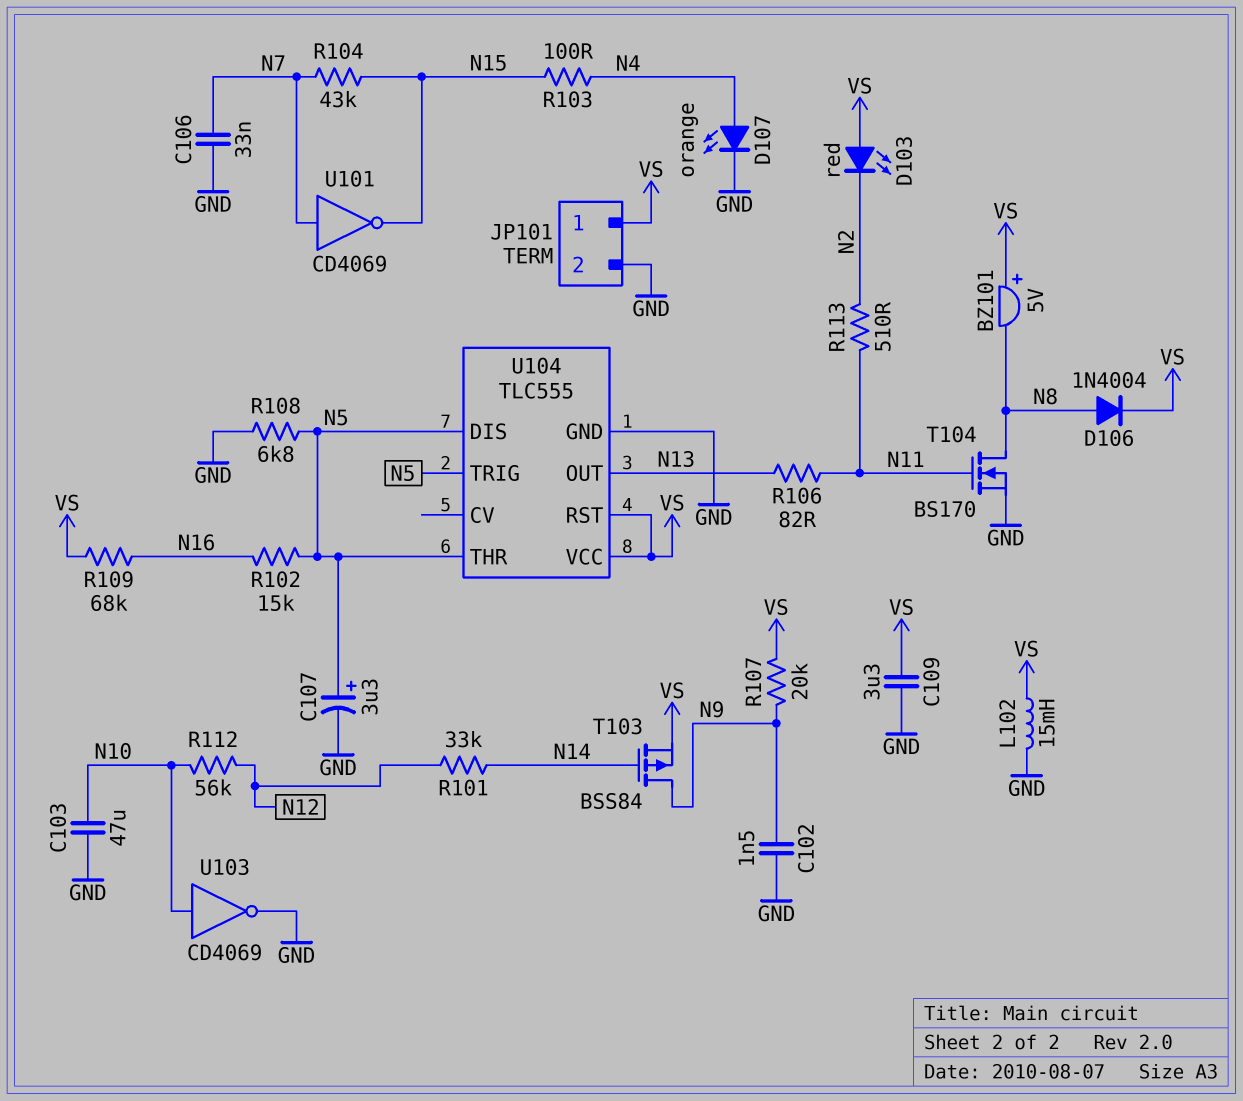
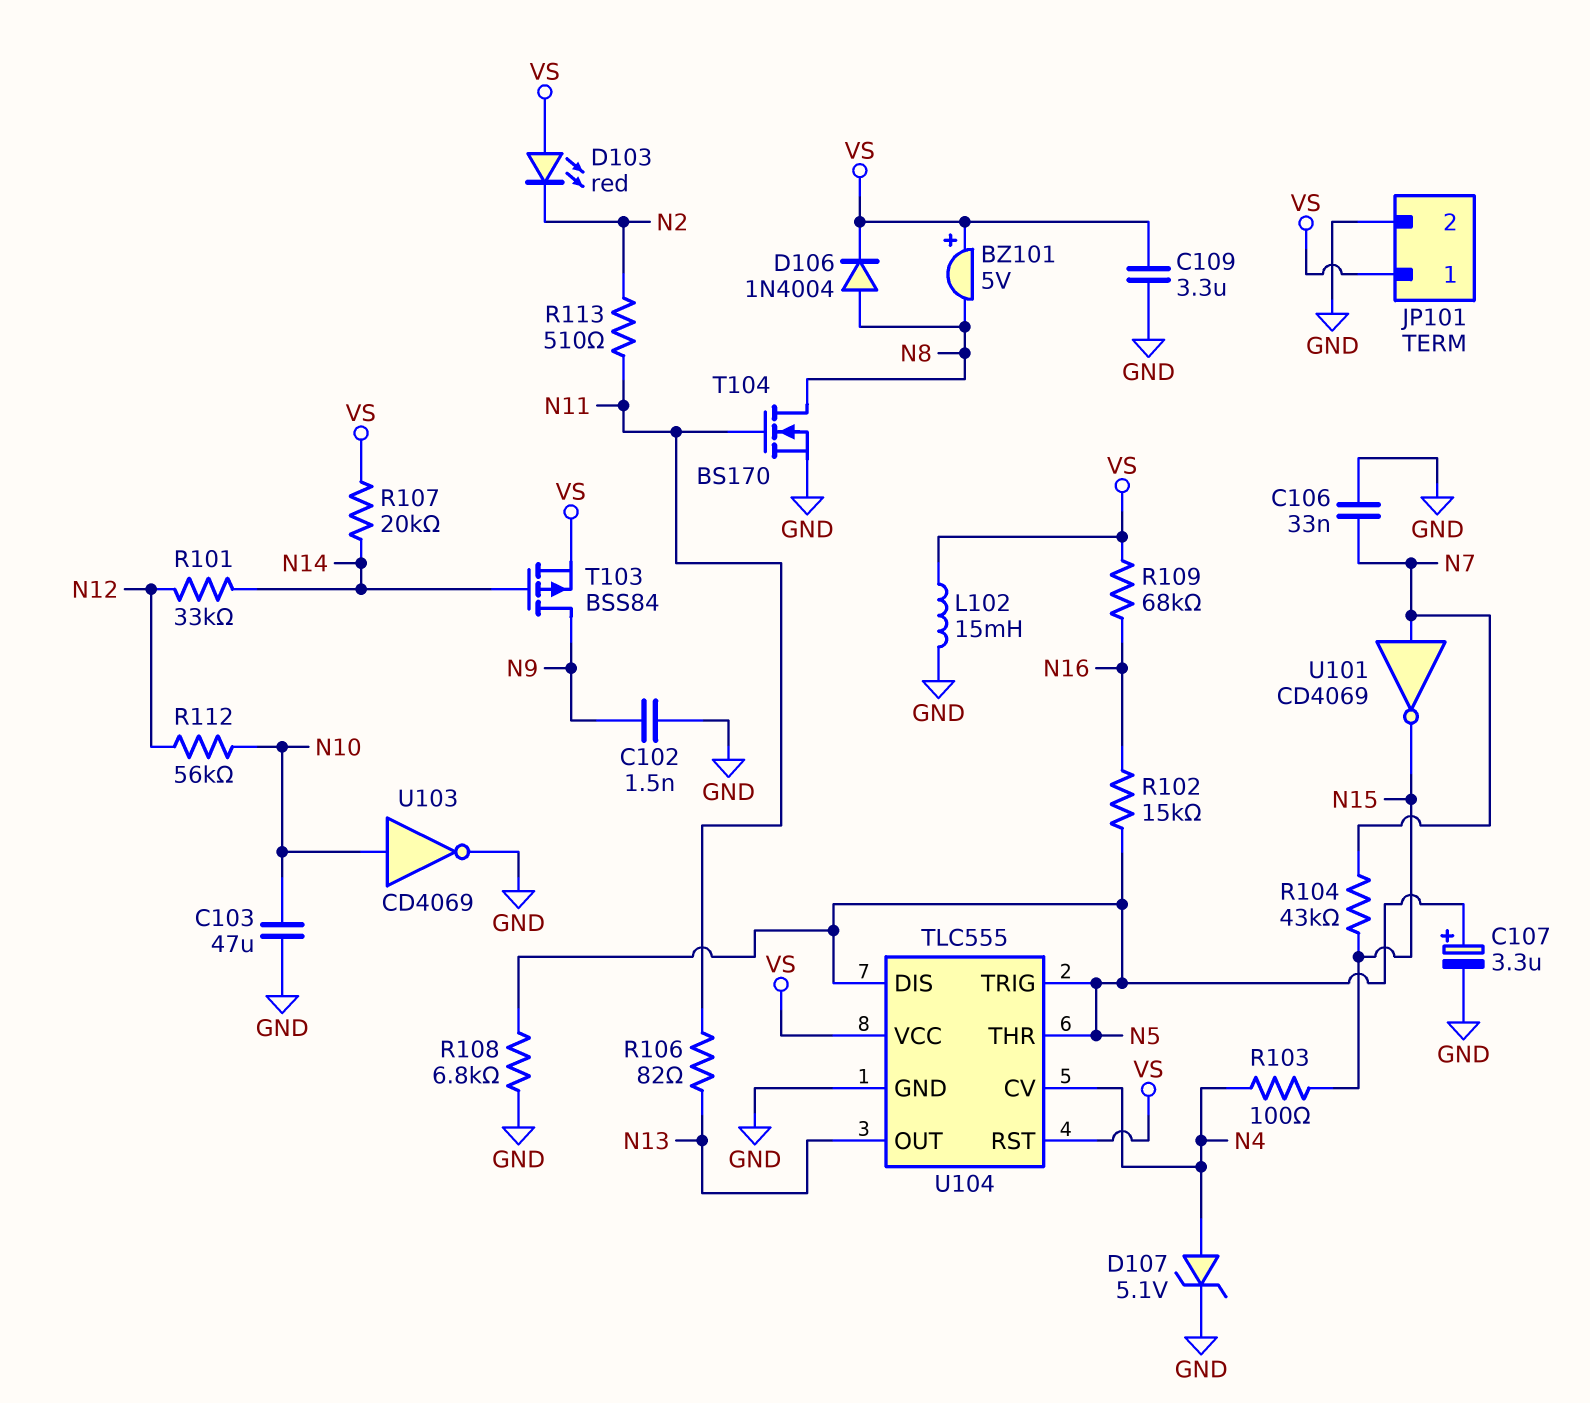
D107: LED orange (A N4, K GND) -> zener 5.1V (A N4, K GND)
R107: 20k (N9, VS) -> 20k (N14, VS)
U104 pin CV: none -> N4

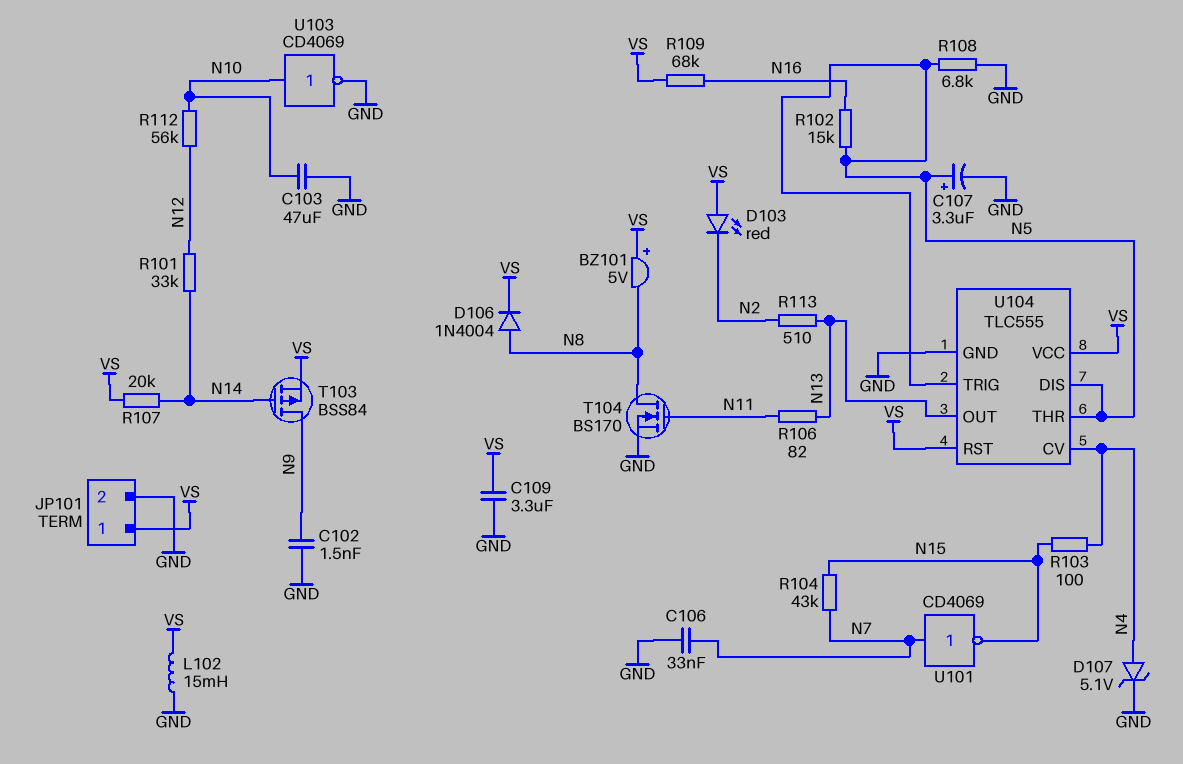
R113: 510 (N2, N11) -> 510 (N2, N13)

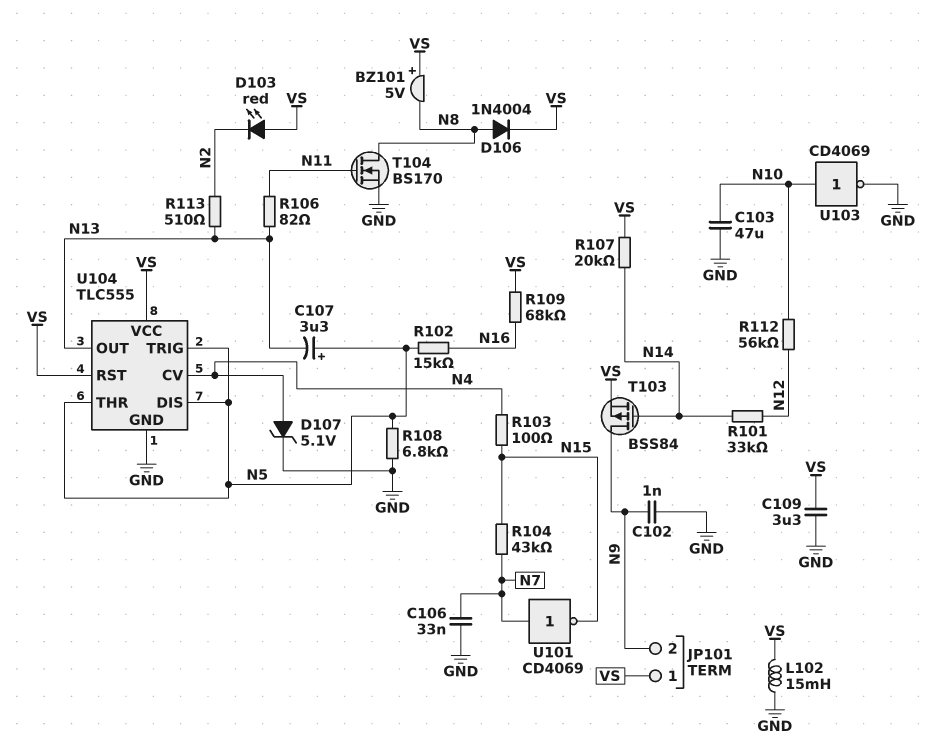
C102: 1.5nF (GND, N9) -> 1nF (GND, N9)
C107: 3.3uF (plus N5, minus GND) -> 3.3uF (plus N5, minus N13)
JP101 pin 2: GND -> N9

